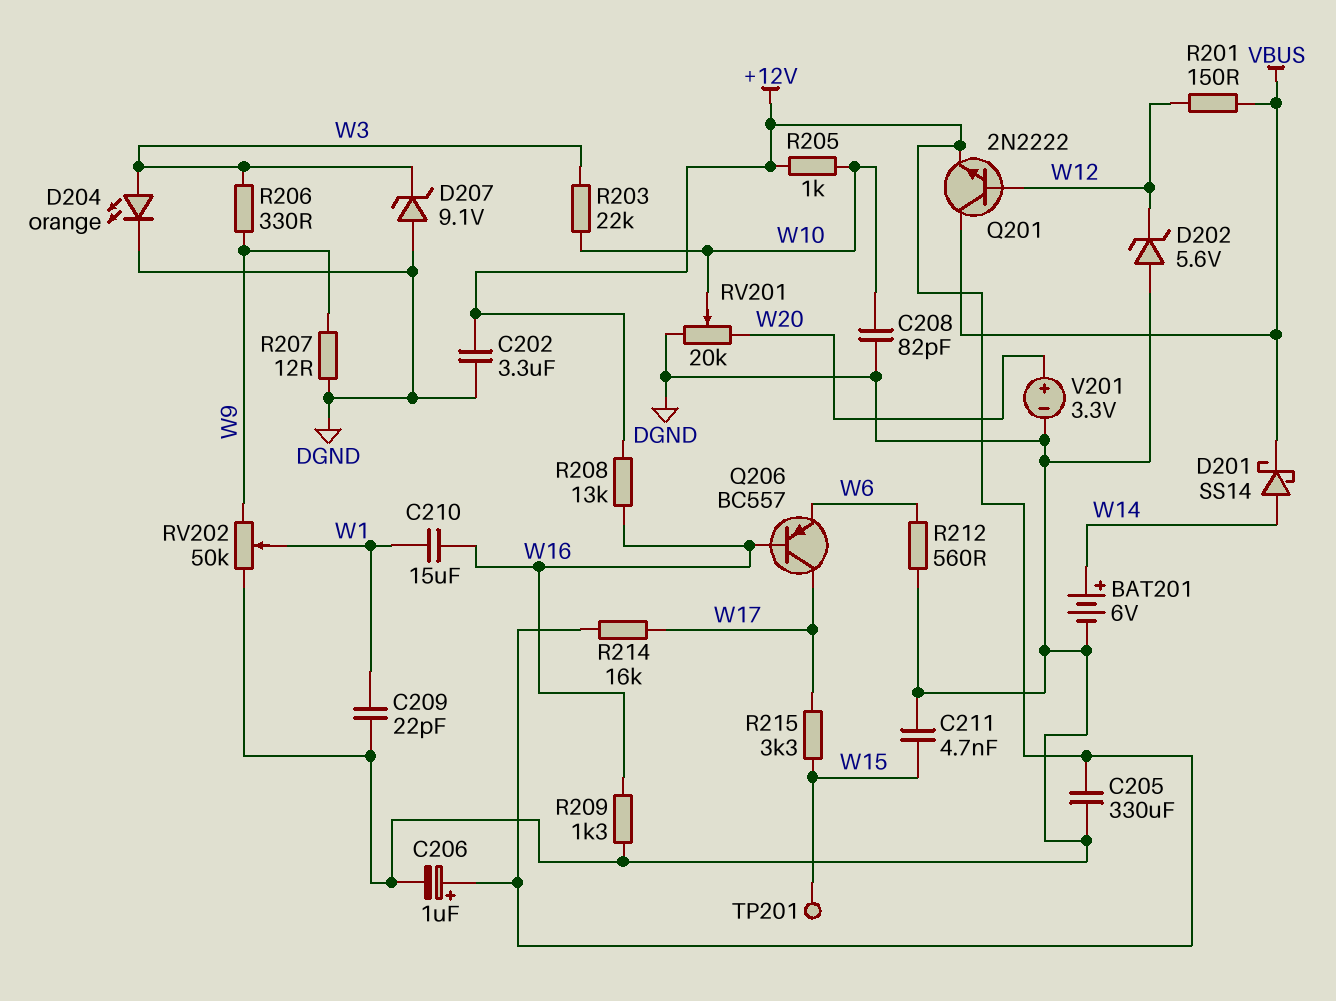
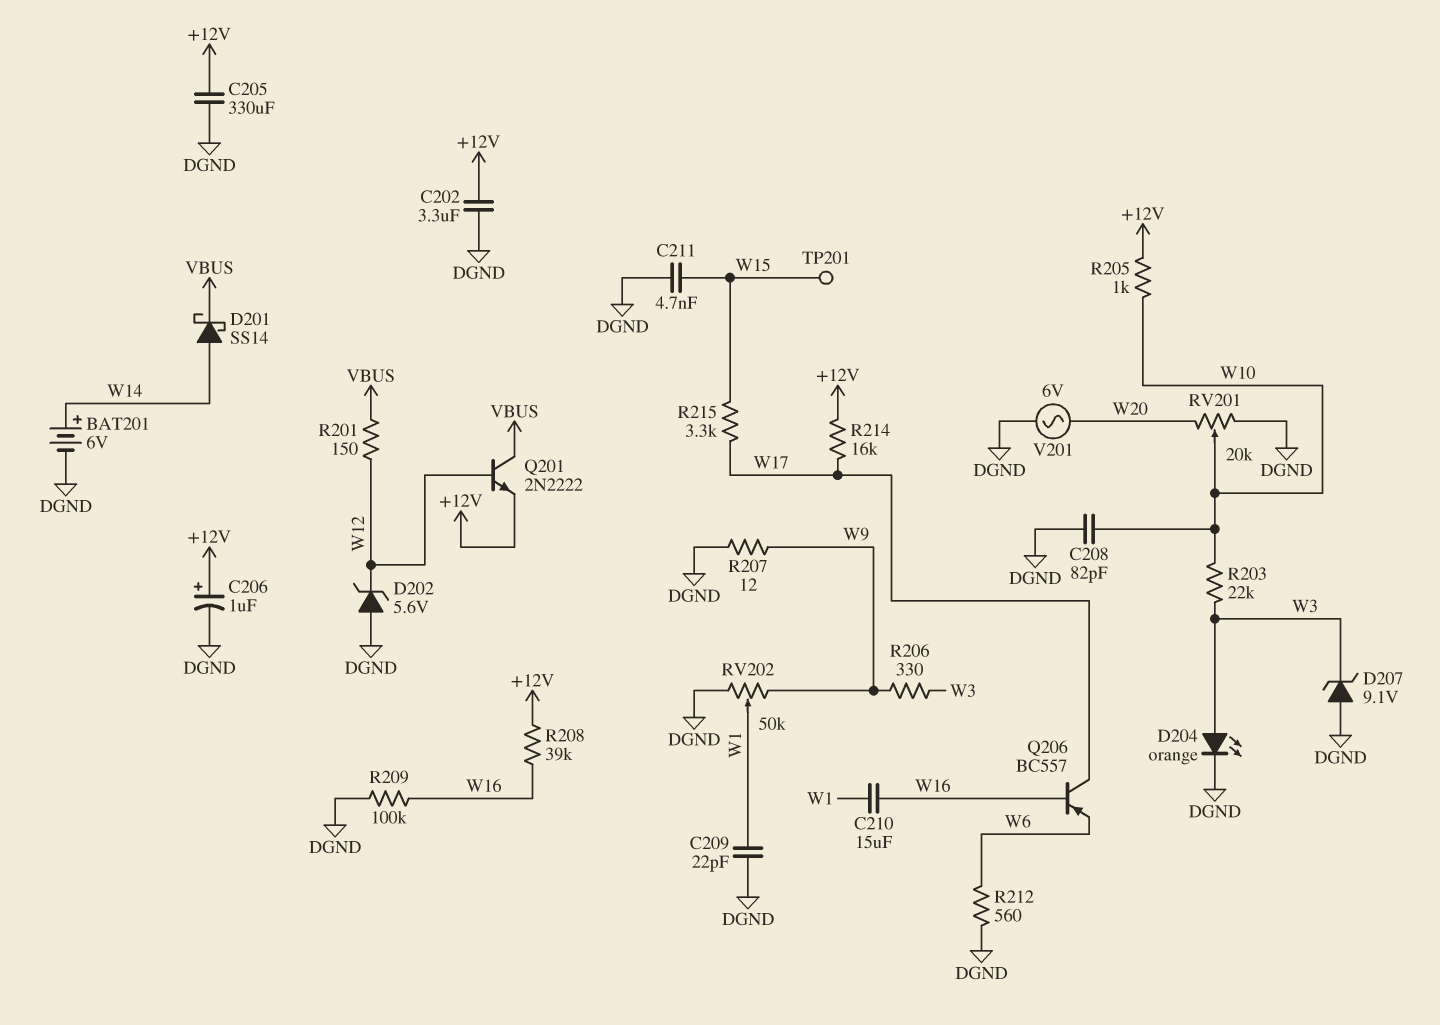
R208: 13k (+12V, W16) -> 39k (+12V, W16)
R209: 1.3k (DGND, W16) -> 100k (DGND, W16)
V201: 3.3V (plus W20, minus DGND) -> AC 6V (DGND, W20)

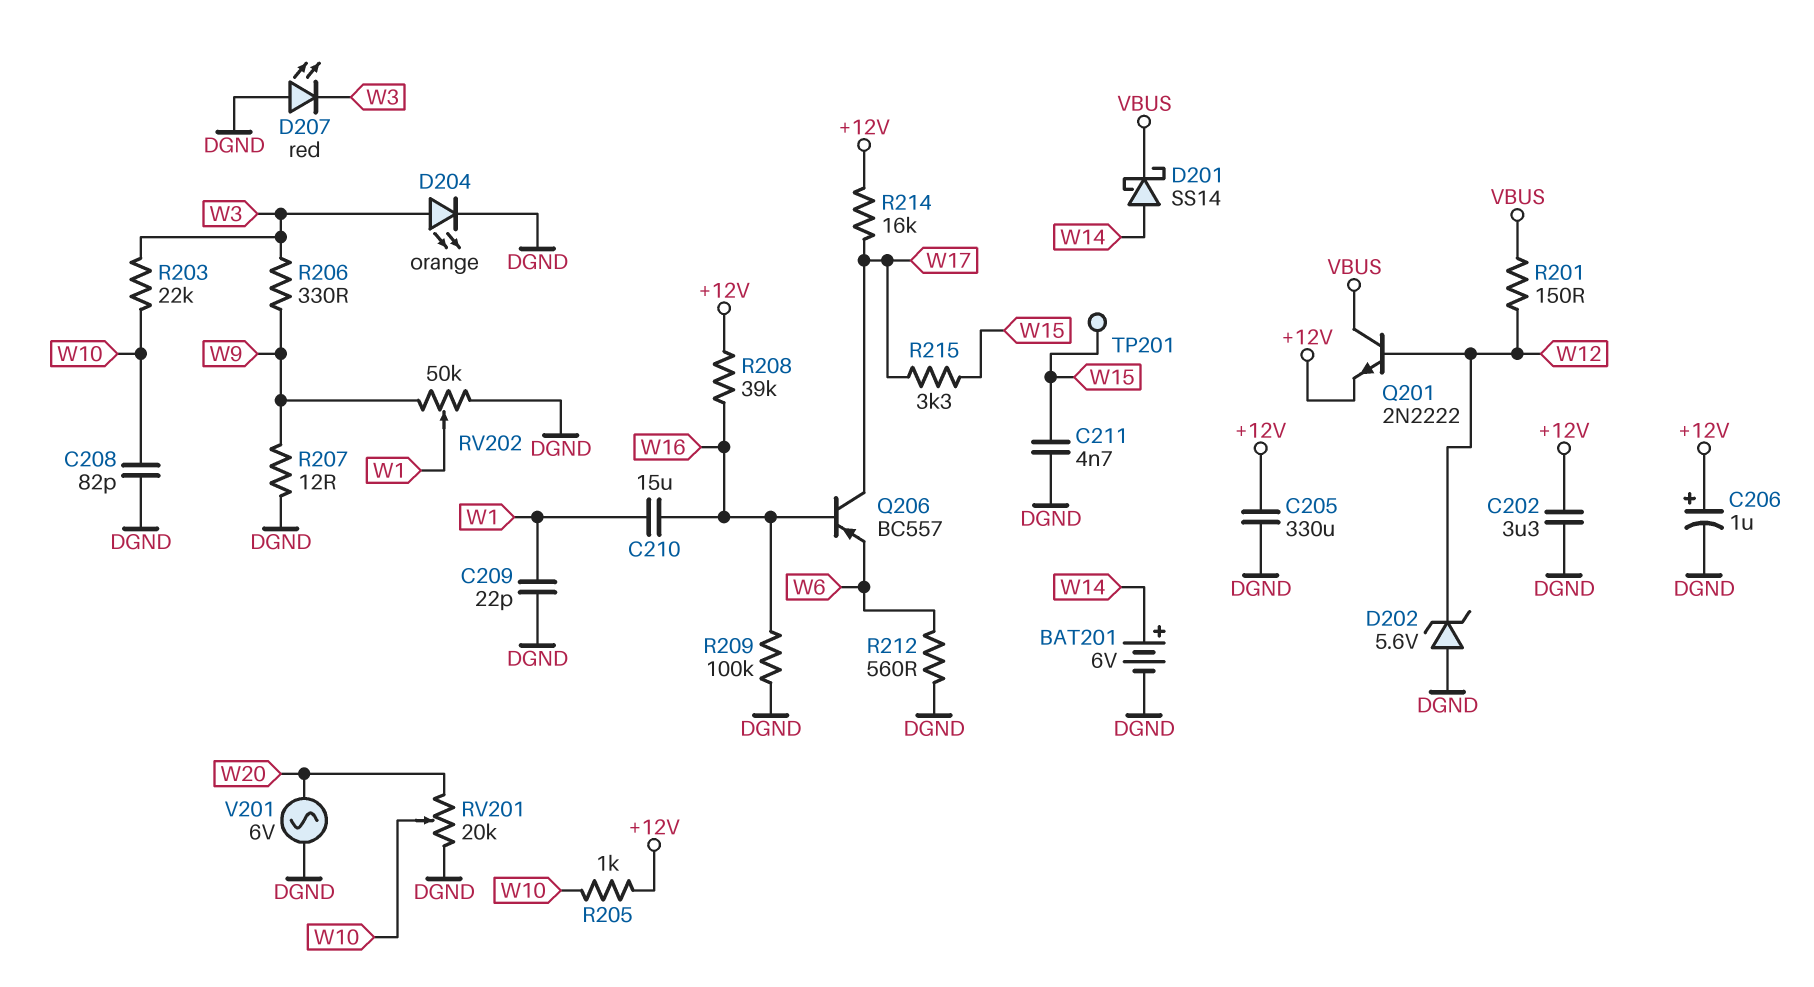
D207: zener 9.1V (A DGND, K W3) -> LED red (A DGND, K W3)

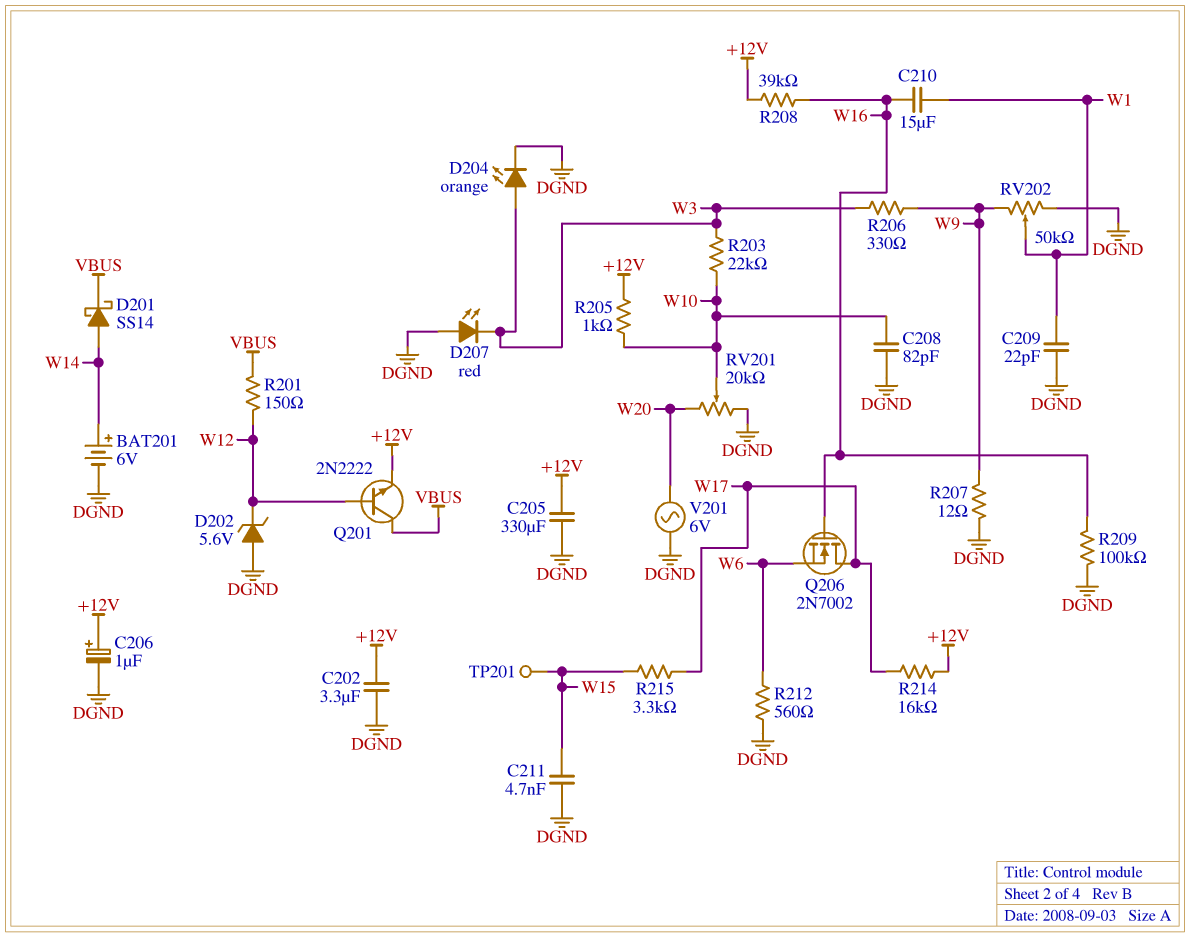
Q206: PNP BC557 (B W16, C W17, E W6) -> NMOS 2N7002 (G W16, D W17, S W6)

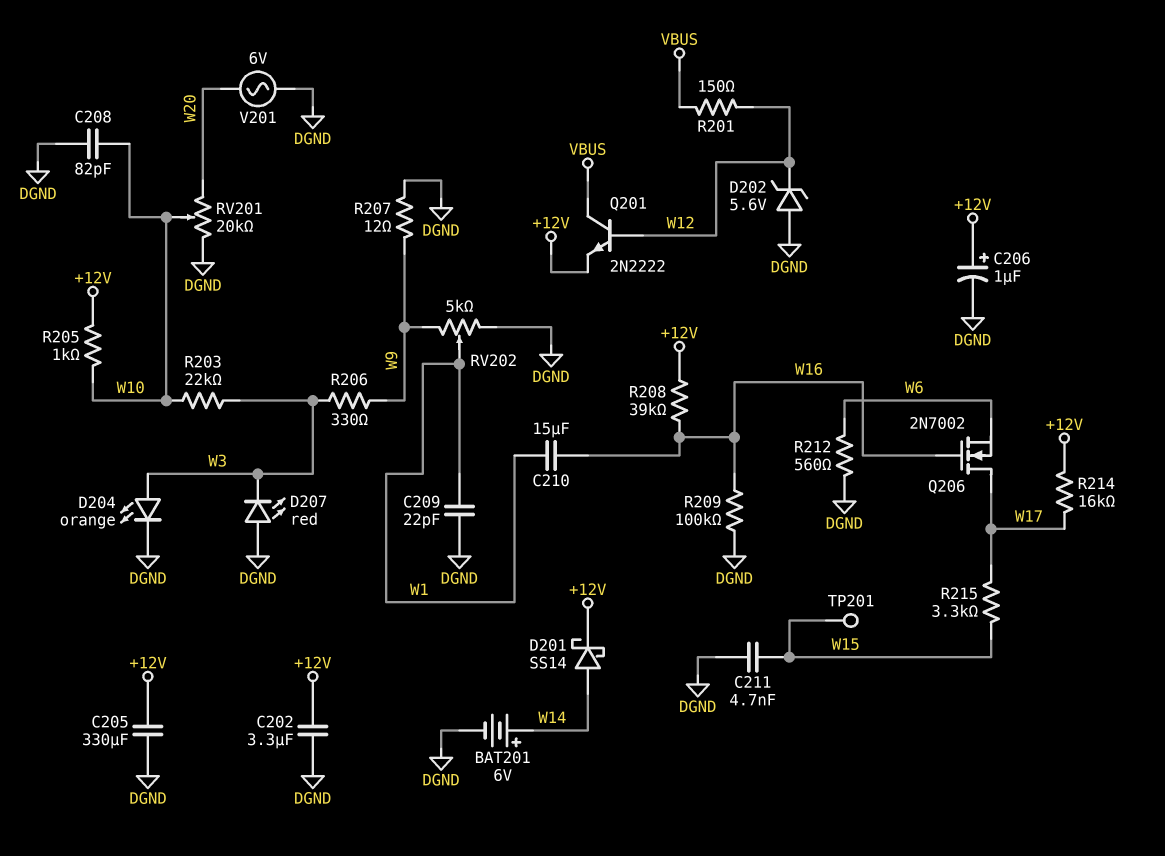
D201: schottky SS14 (A W14, K VBUS) -> schottky SS14 (A W14, K +12V)
RV202: 50k (DGND, W9, wiper W1) -> 5k (DGND, W9, wiper W1)

